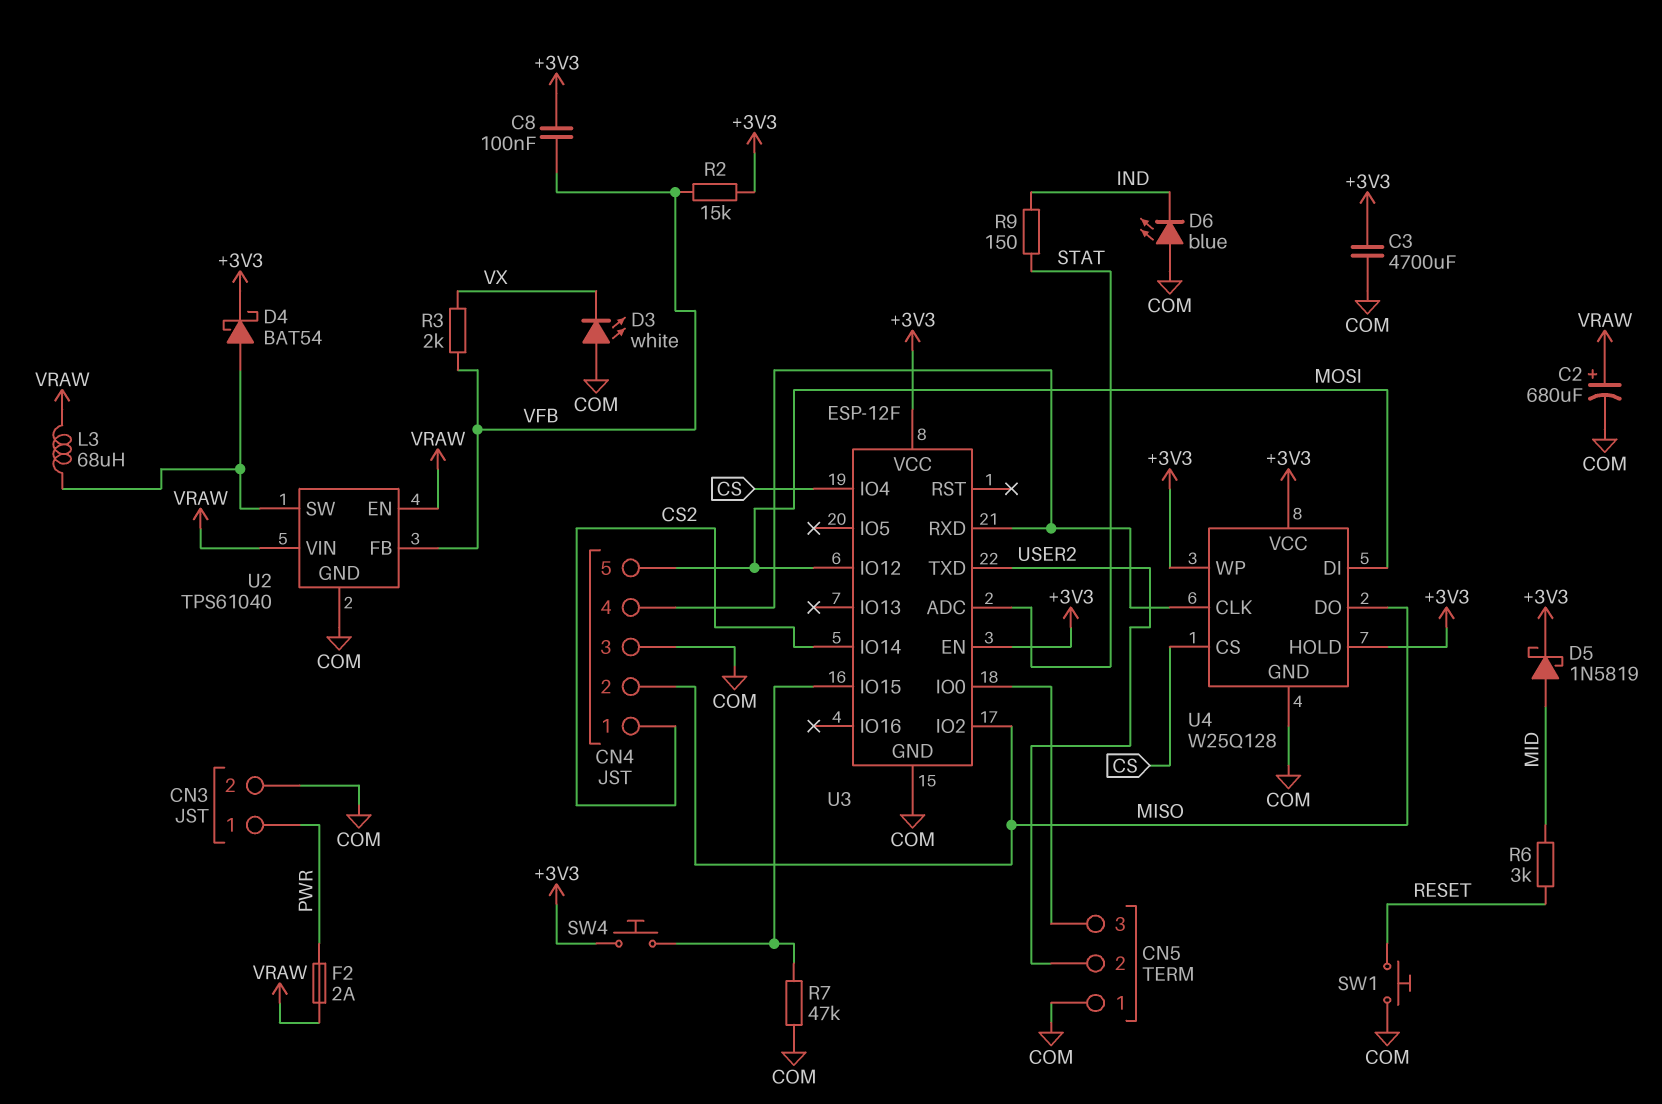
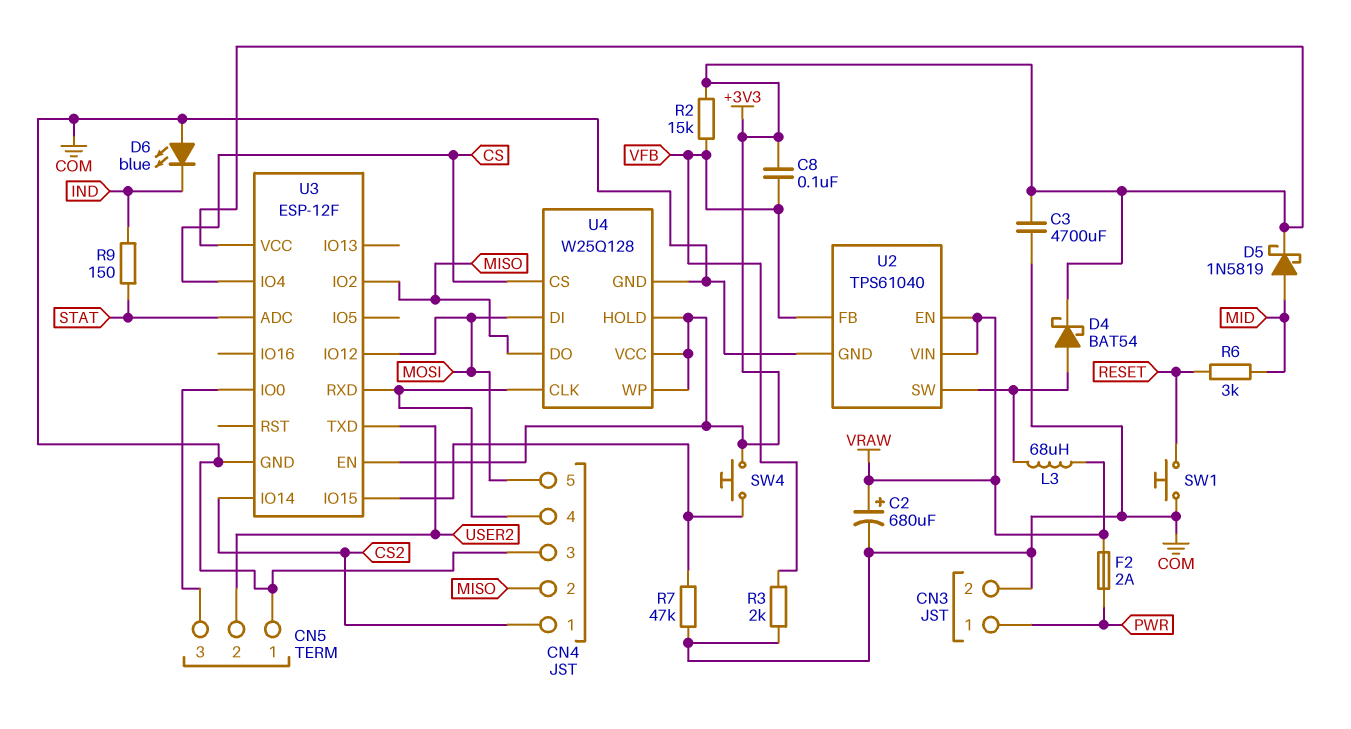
D3: LED white (A COM, K VX) -> none
R3: 2k (VFB, VX) -> 2k (COM, VFB)

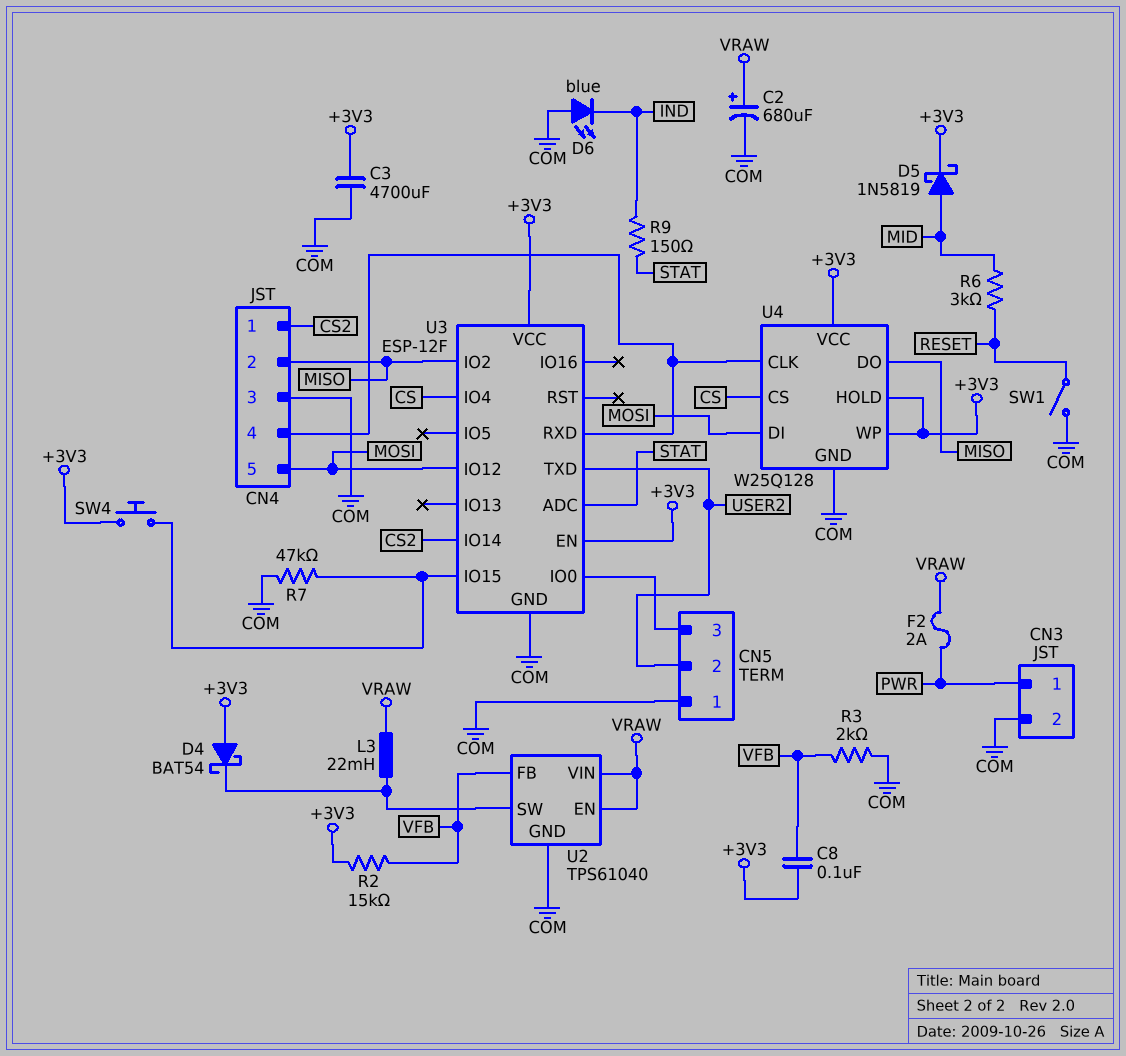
D4: schottky BAT54 (A U2/SW, K +3V3) -> schottky BAT54 (A +3V3, K U2/SW)
L3: 68uH (U2/SW, VRAW) -> 22mH (U2/SW, VRAW)
SW1: button (COM, RESET) -> switch (COM, RESET)

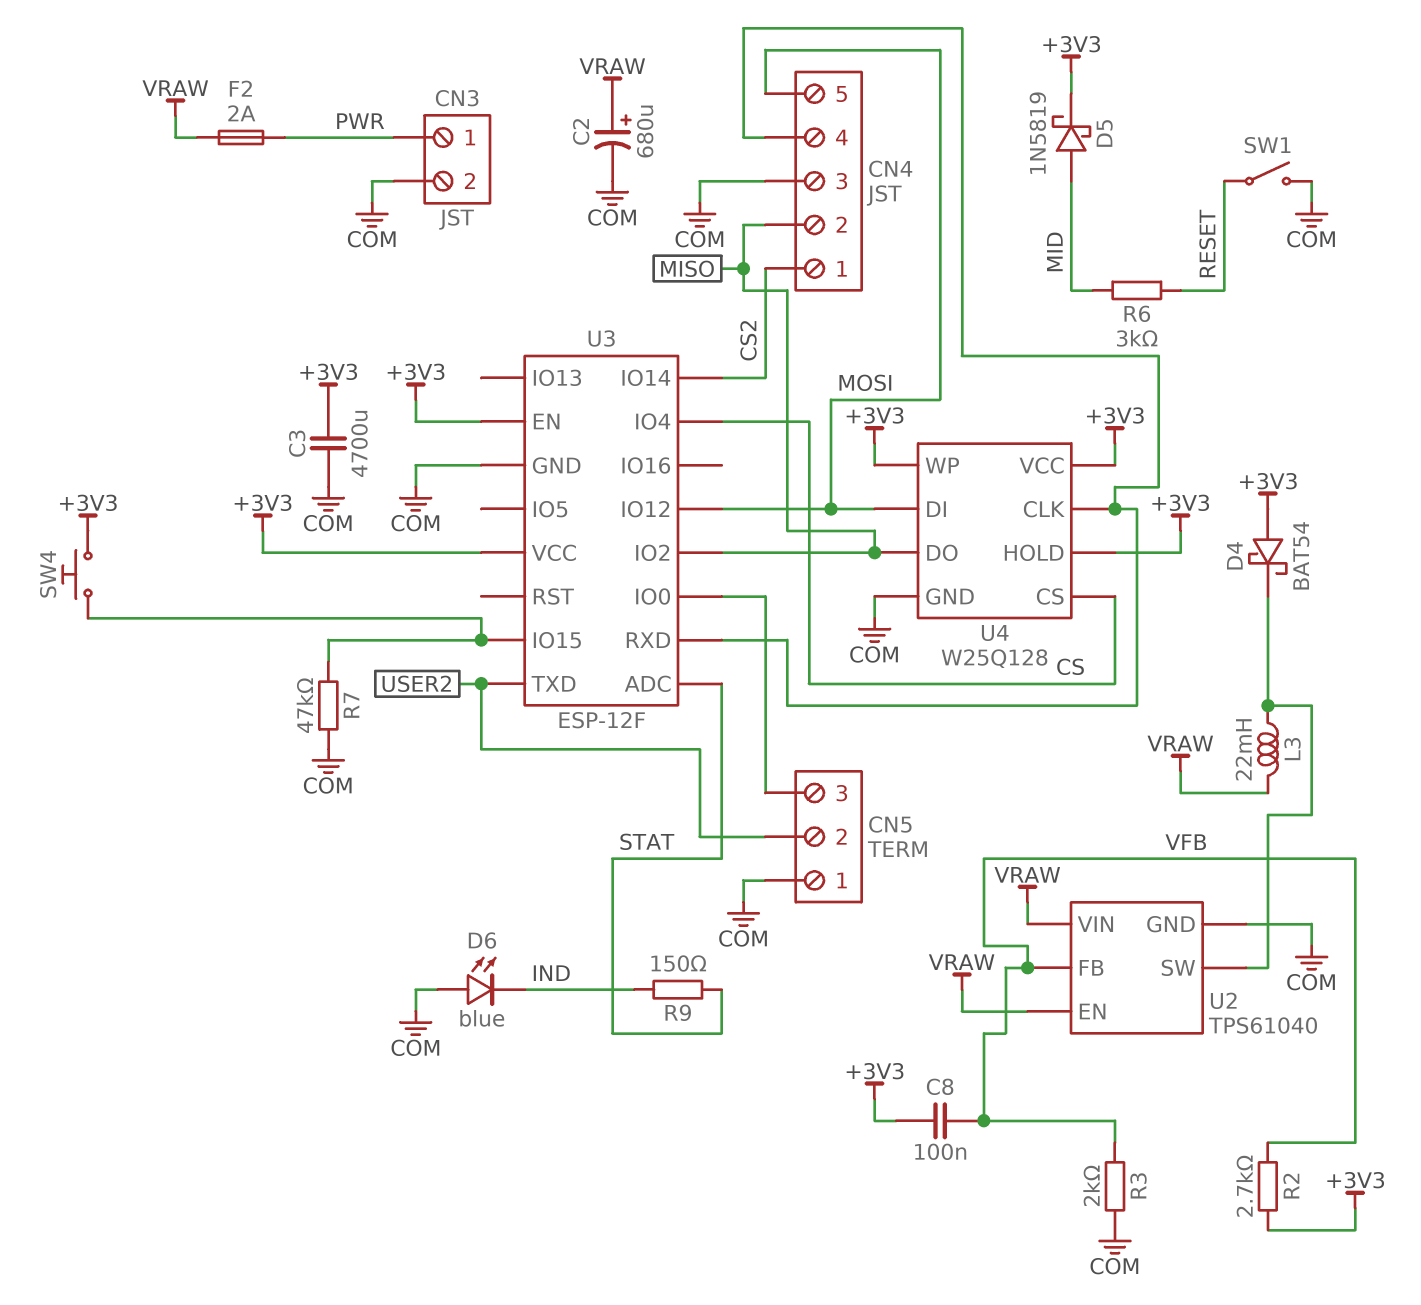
R2: 15k (+3V3, VFB) -> 2.7k (+3V3, VFB)

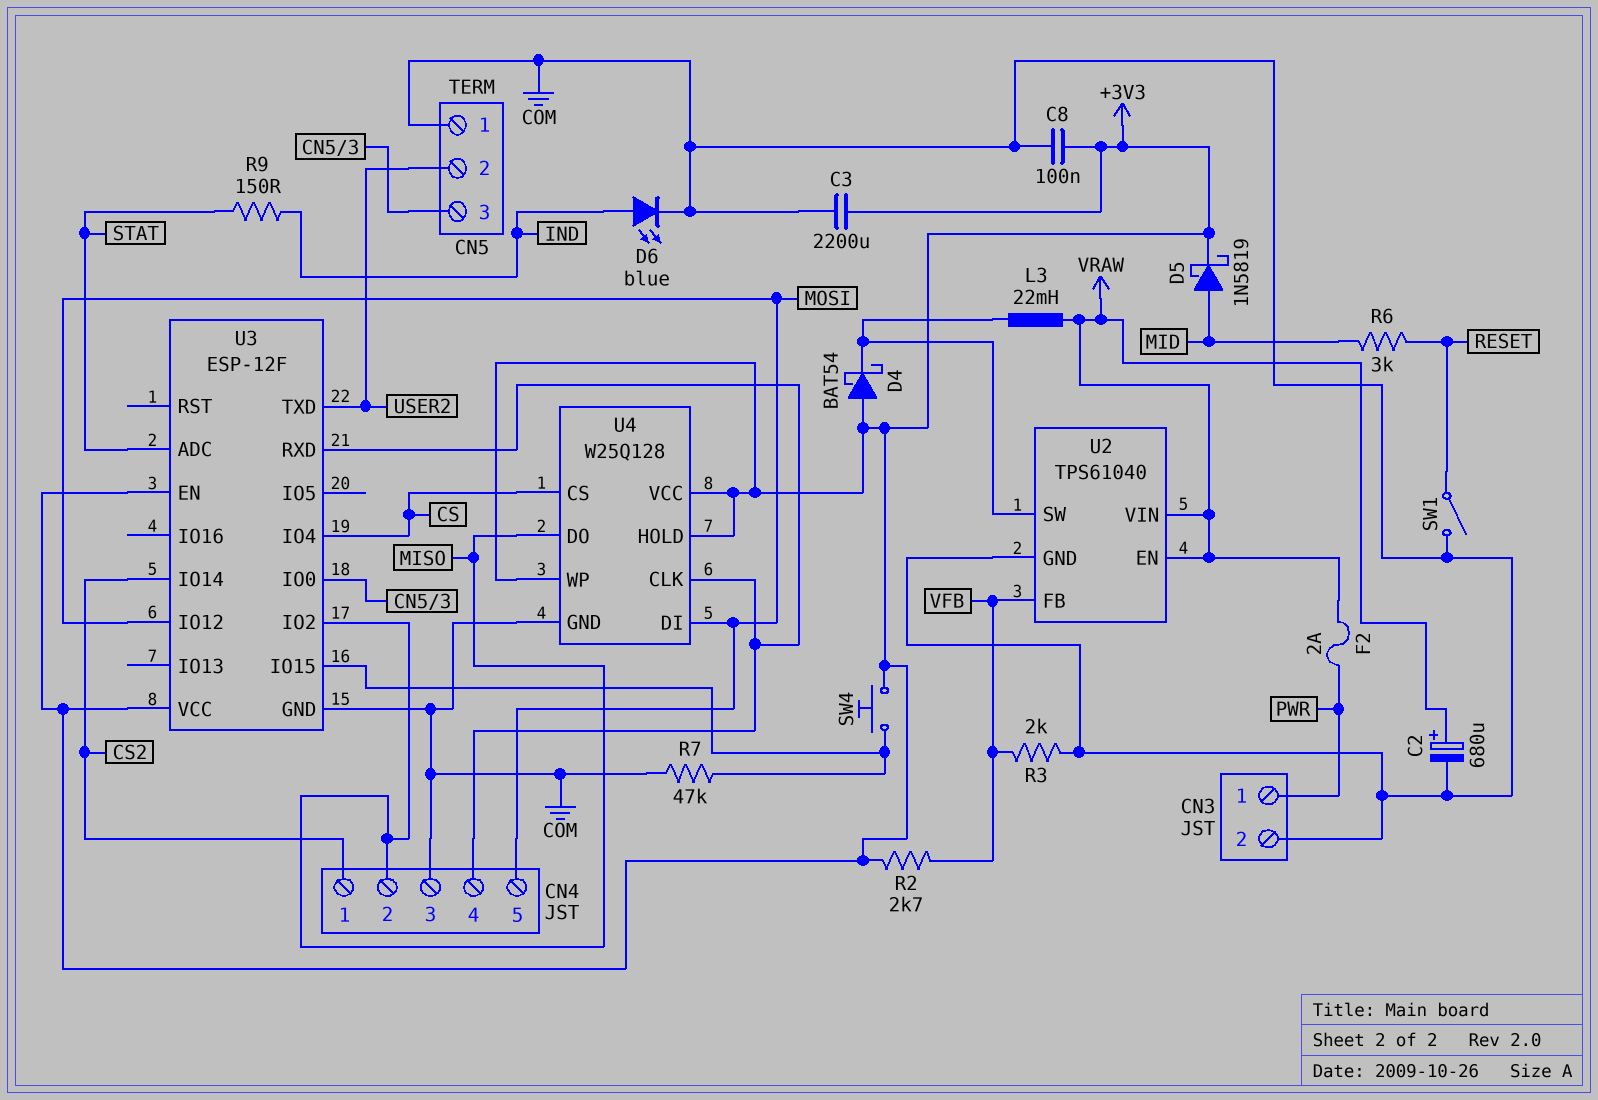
C3: 4700uF (+3V3, COM) -> 2200uF (+3V3, COM)
C8: 100nF (+3V3, VFB) -> 100nF (+3V3, COM)
D6: LED blue (A COM, K IND) -> LED blue (A IND, K COM)

